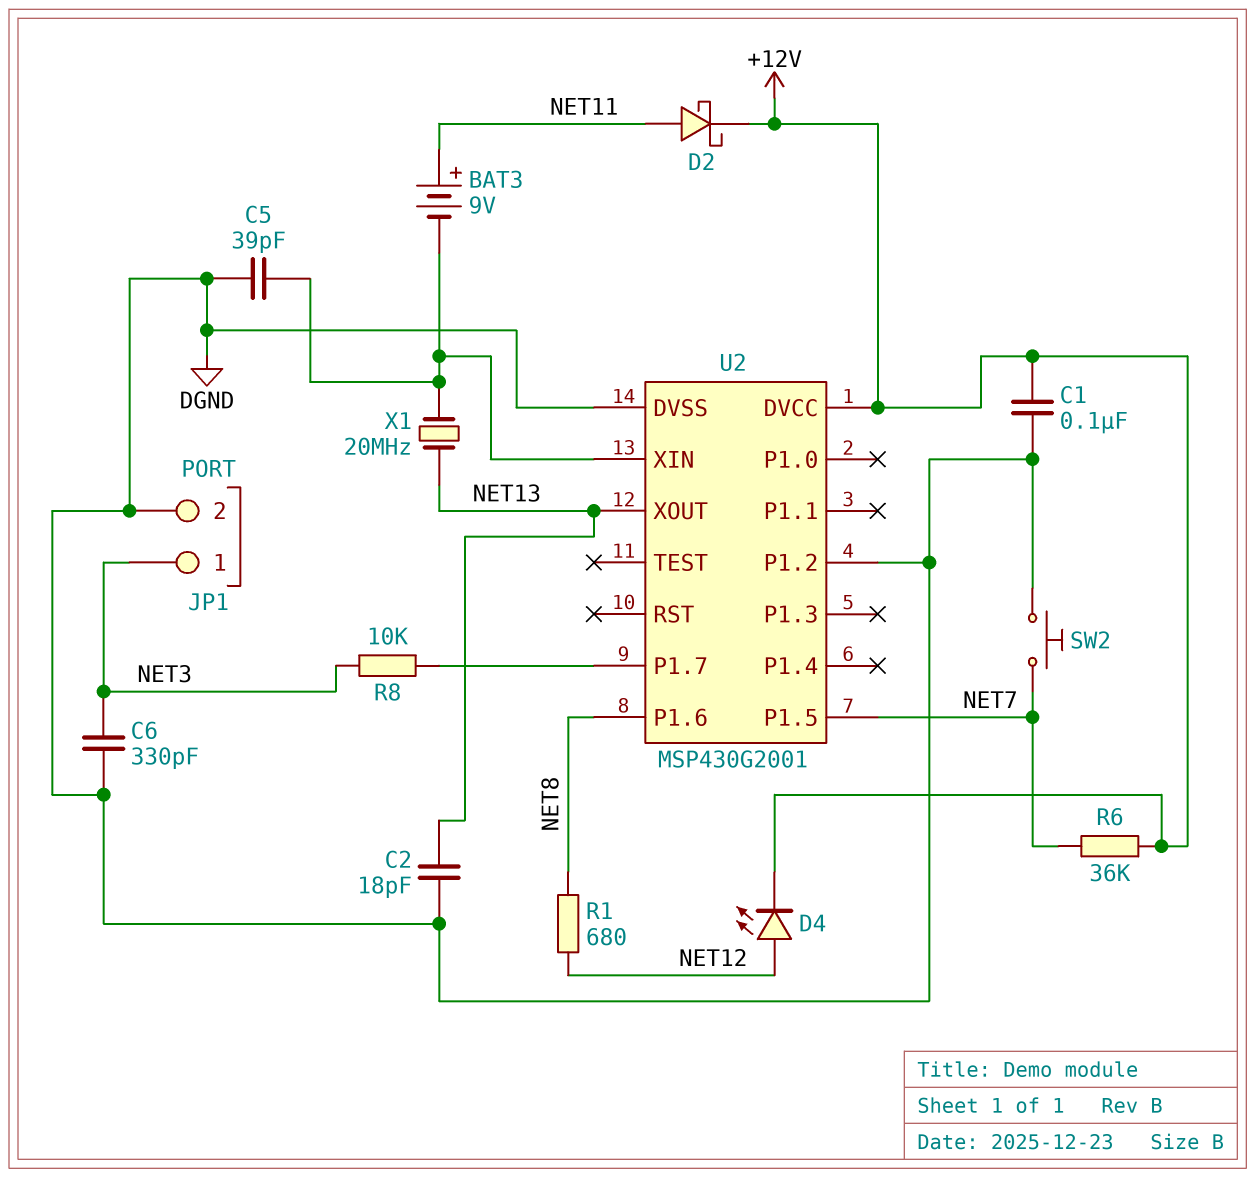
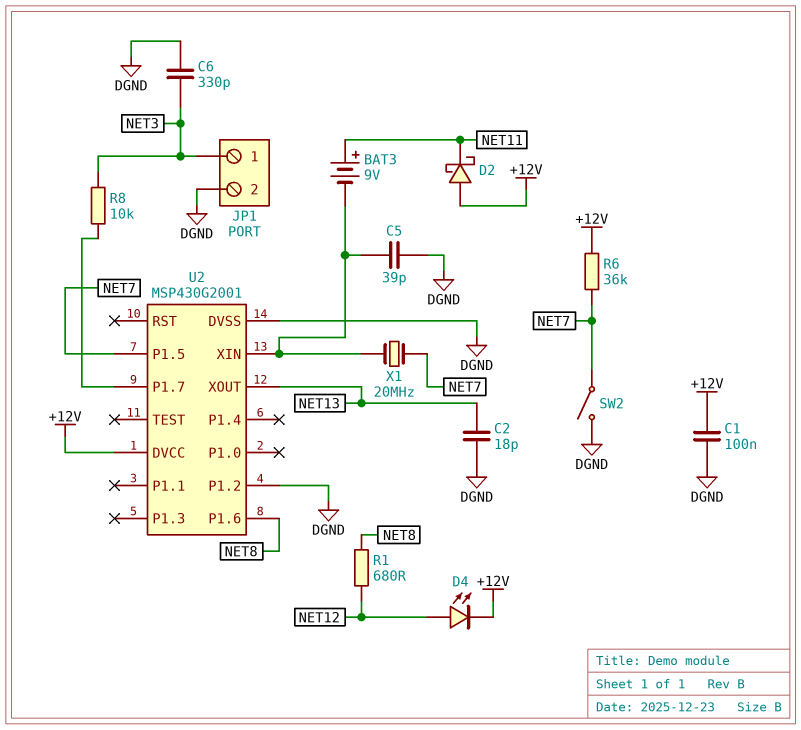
D2: schottky (A NET11, K +12V) -> schottky (A +12V, K NET11)
SW2: button (DGND, NET7) -> switch (DGND, NET7)
X1: 20MHz (NET13, U2/XIN) -> 20MHz (NET7, U2/XIN)

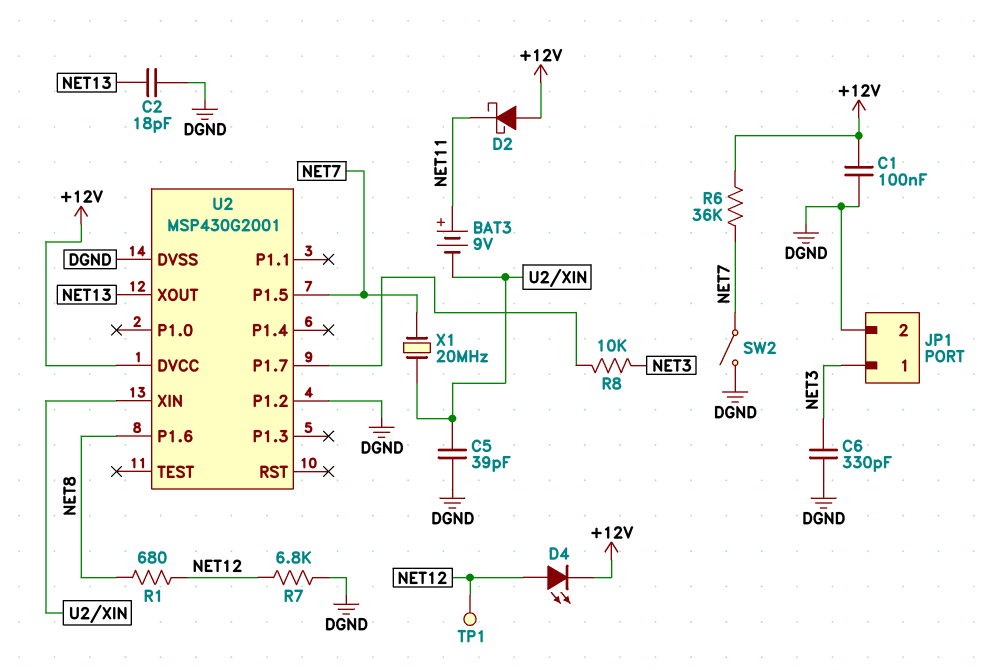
R7: none -> 6.8k (DGND, NET12)
TP1: none -> test point (NET12)

